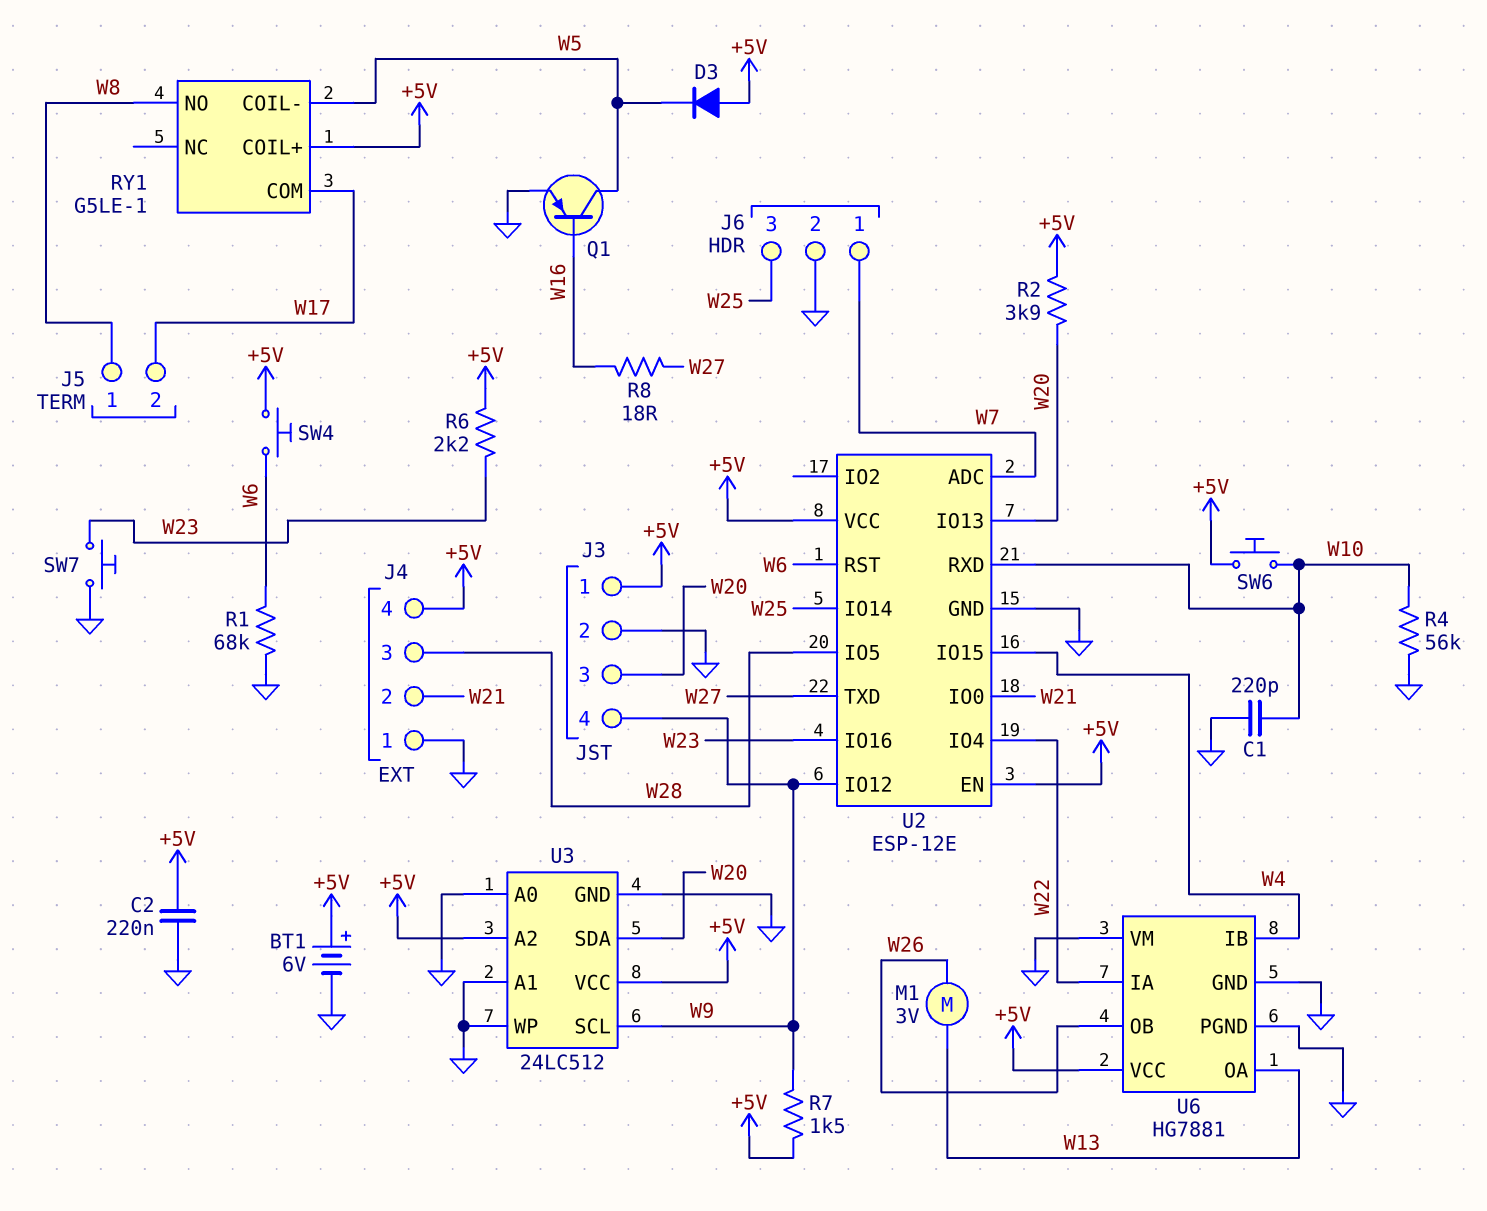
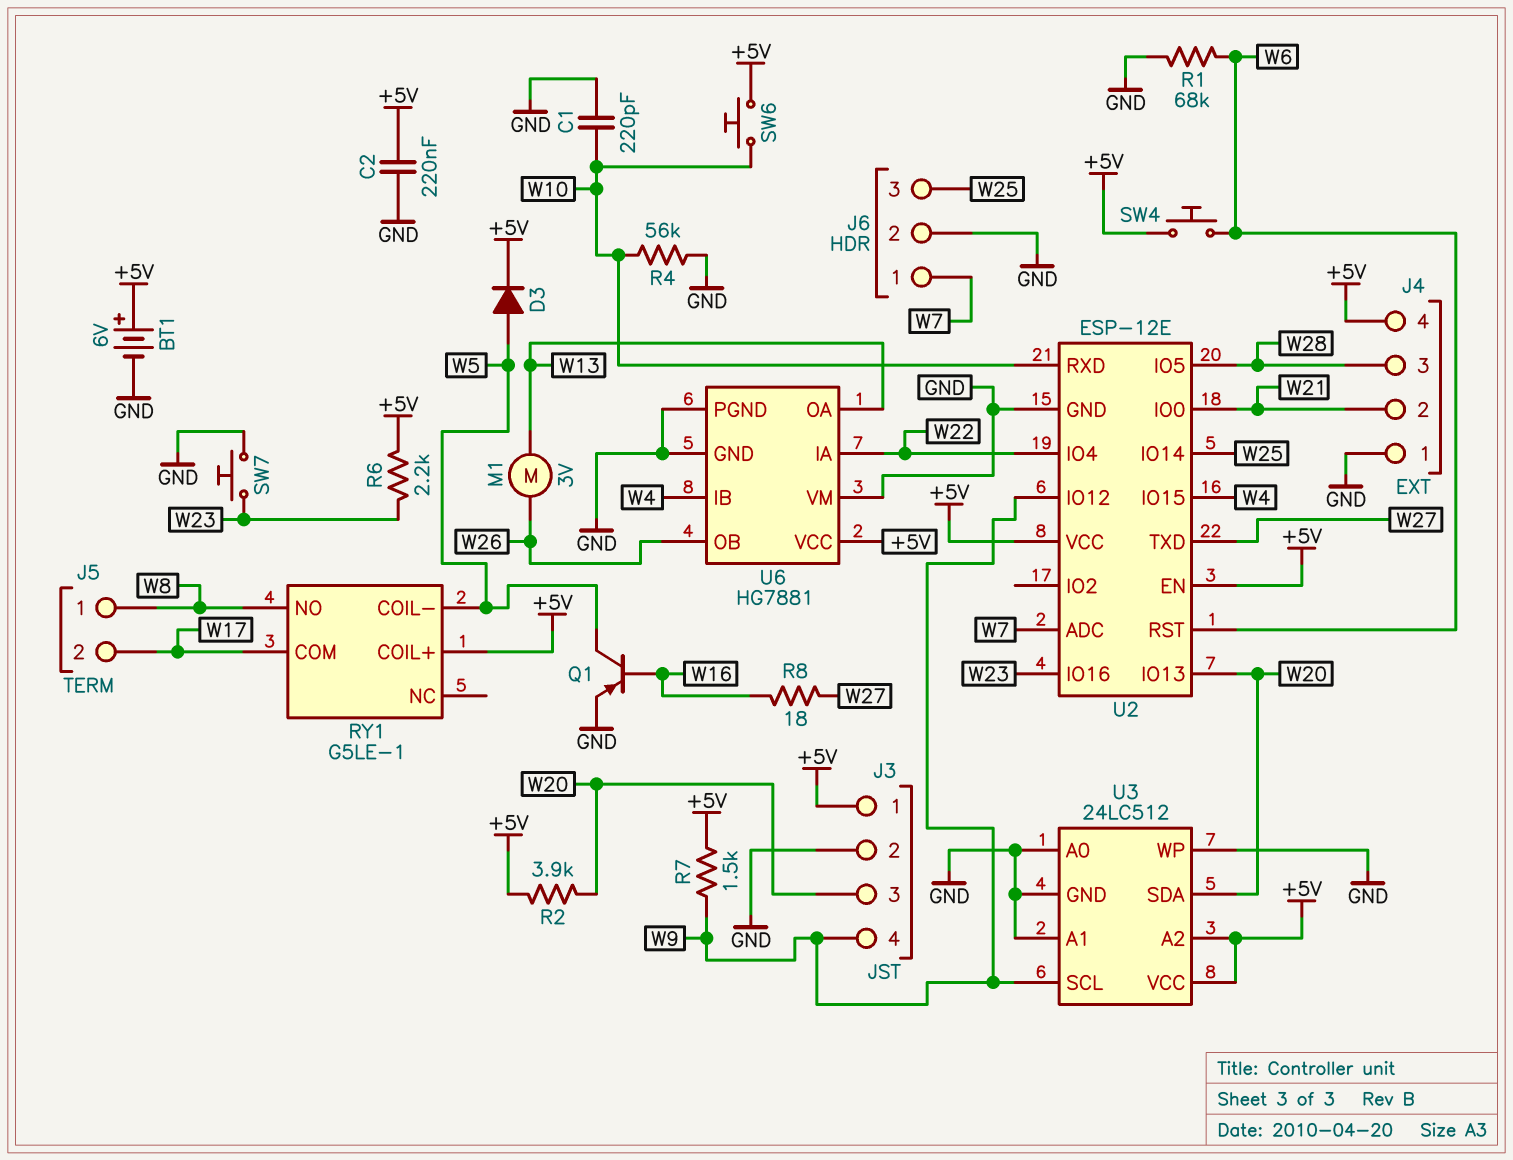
D3: diode (A +5V, K W5) -> diode (A W5, K +5V)

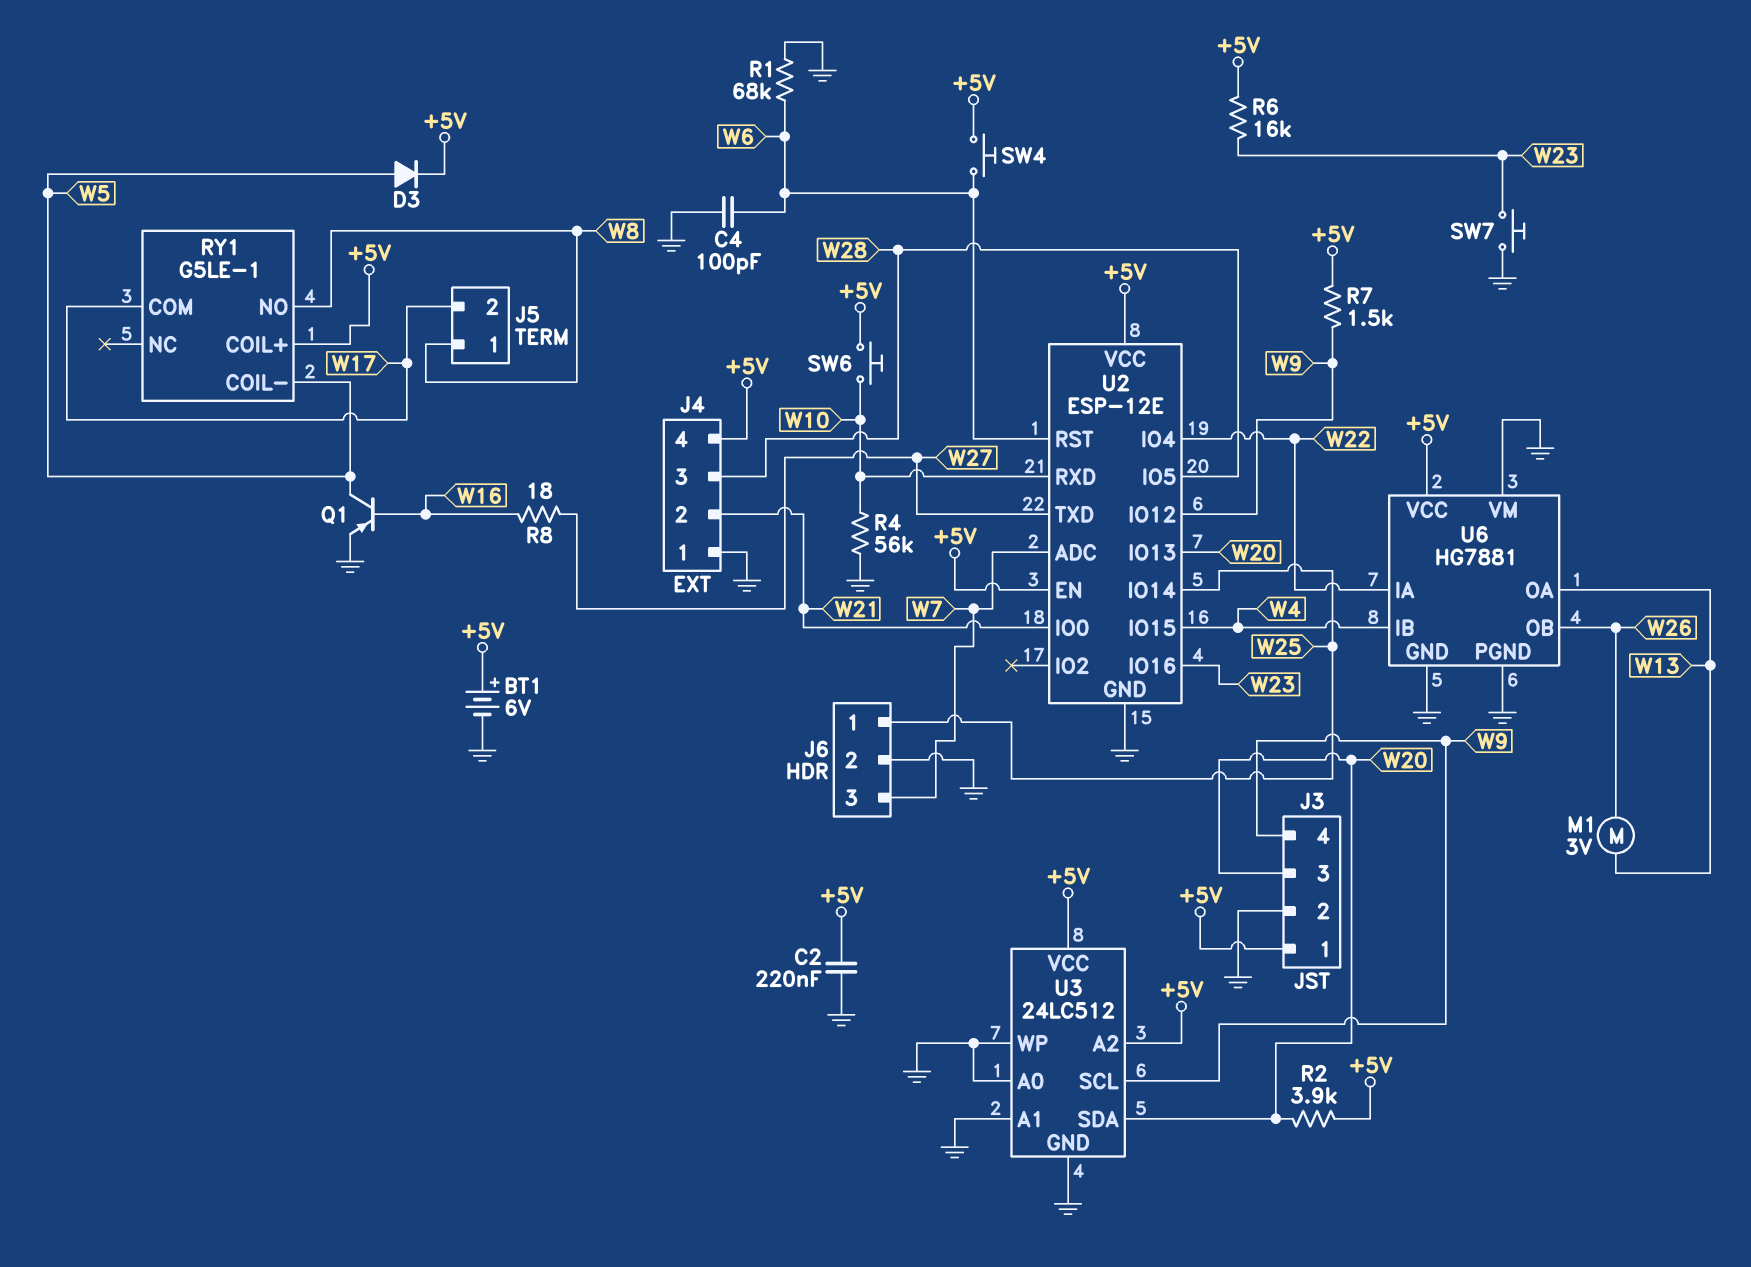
C1: 220pF (GND, W10) -> none
C4: none -> 100pF (GND, W6)
J6 pin 1: W7 -> W25
J6 pin 3: W25 -> W7
R6: 2.2k (+5V, W23) -> 16k (+5V, W23)

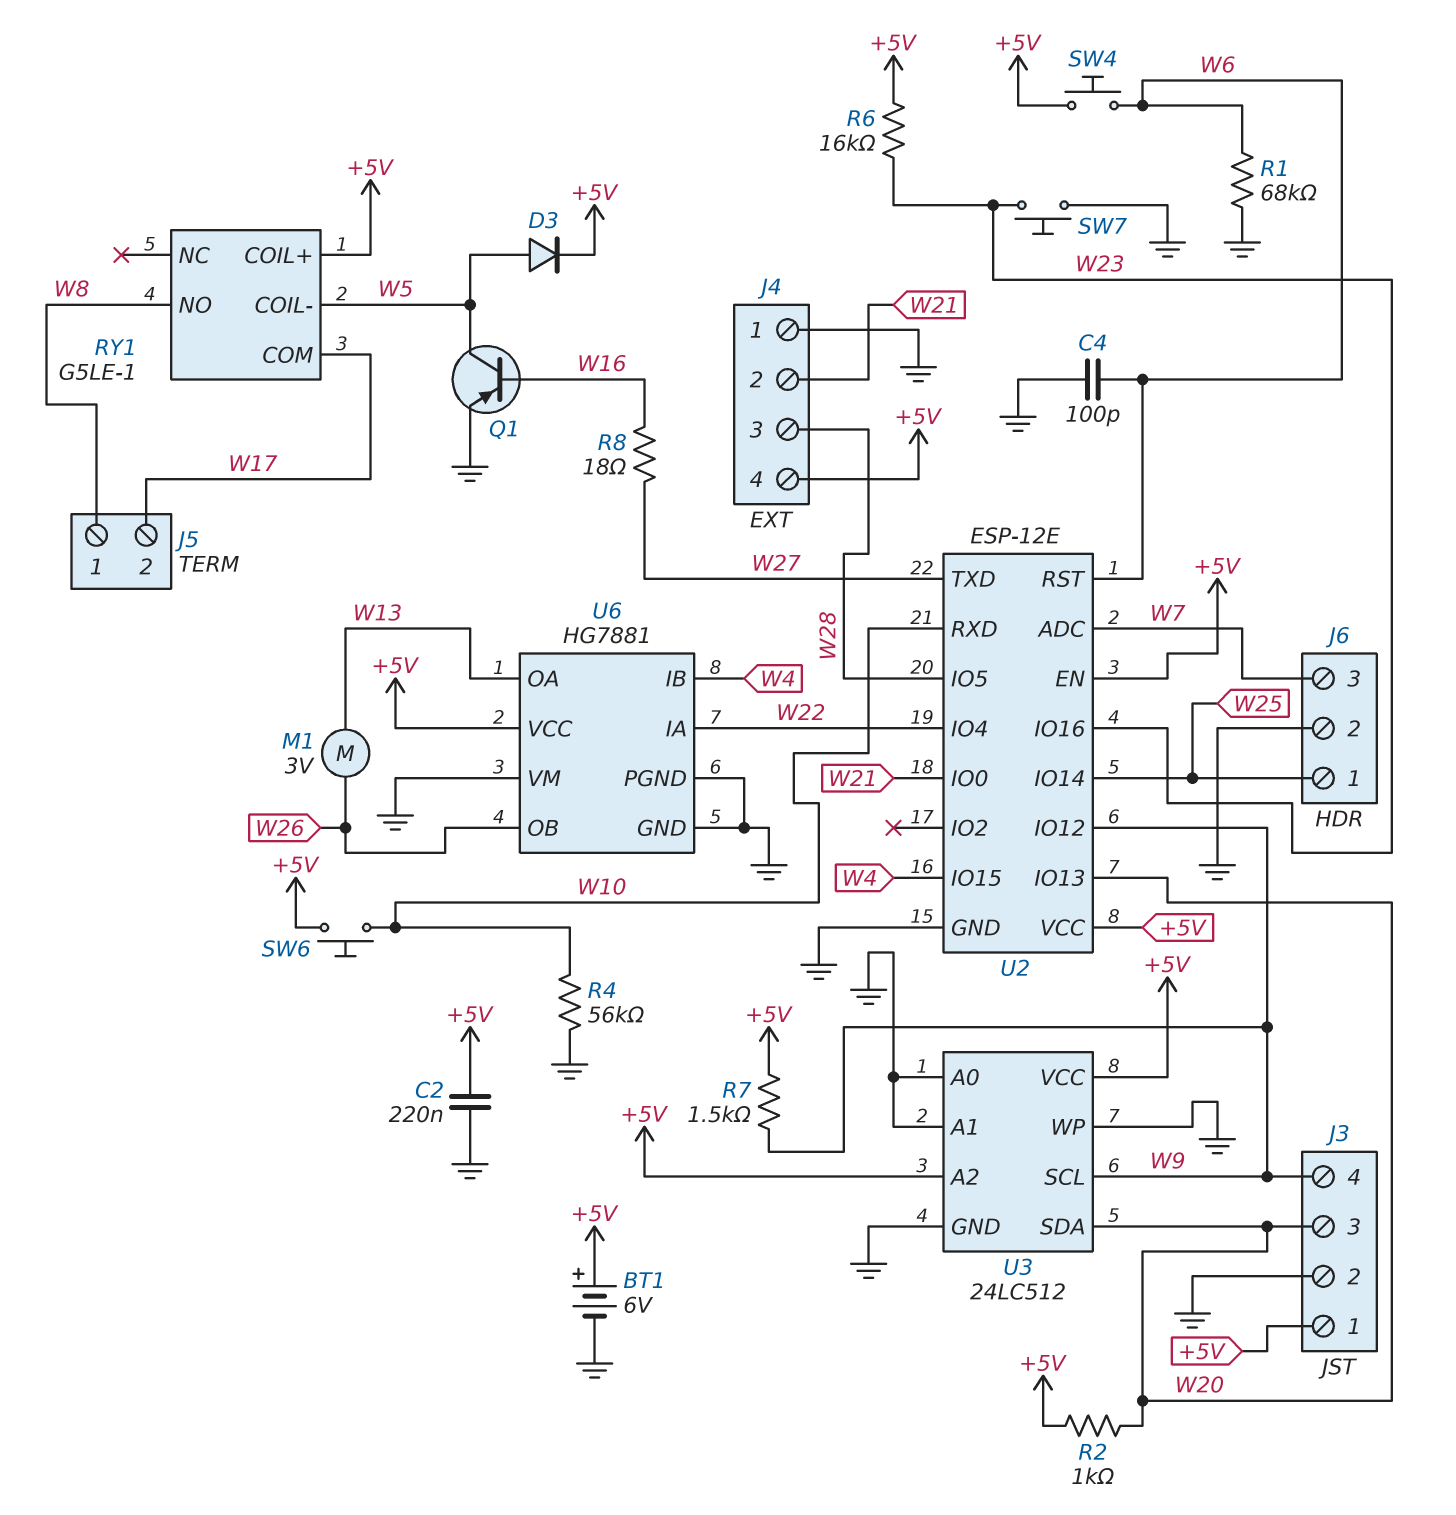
R2: 3.9k (+5V, W20) -> 1k (+5V, W20)

